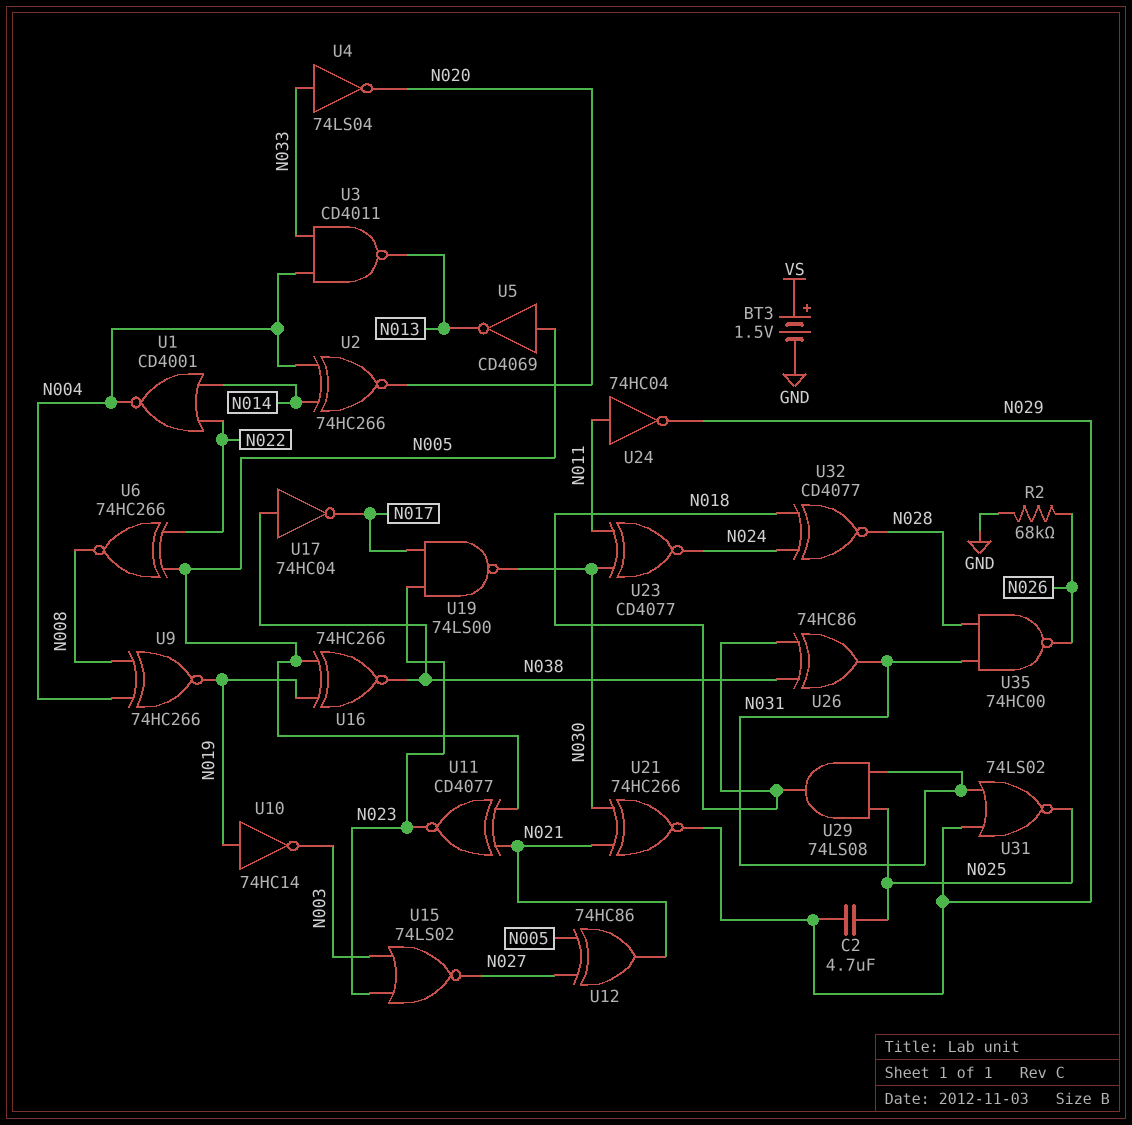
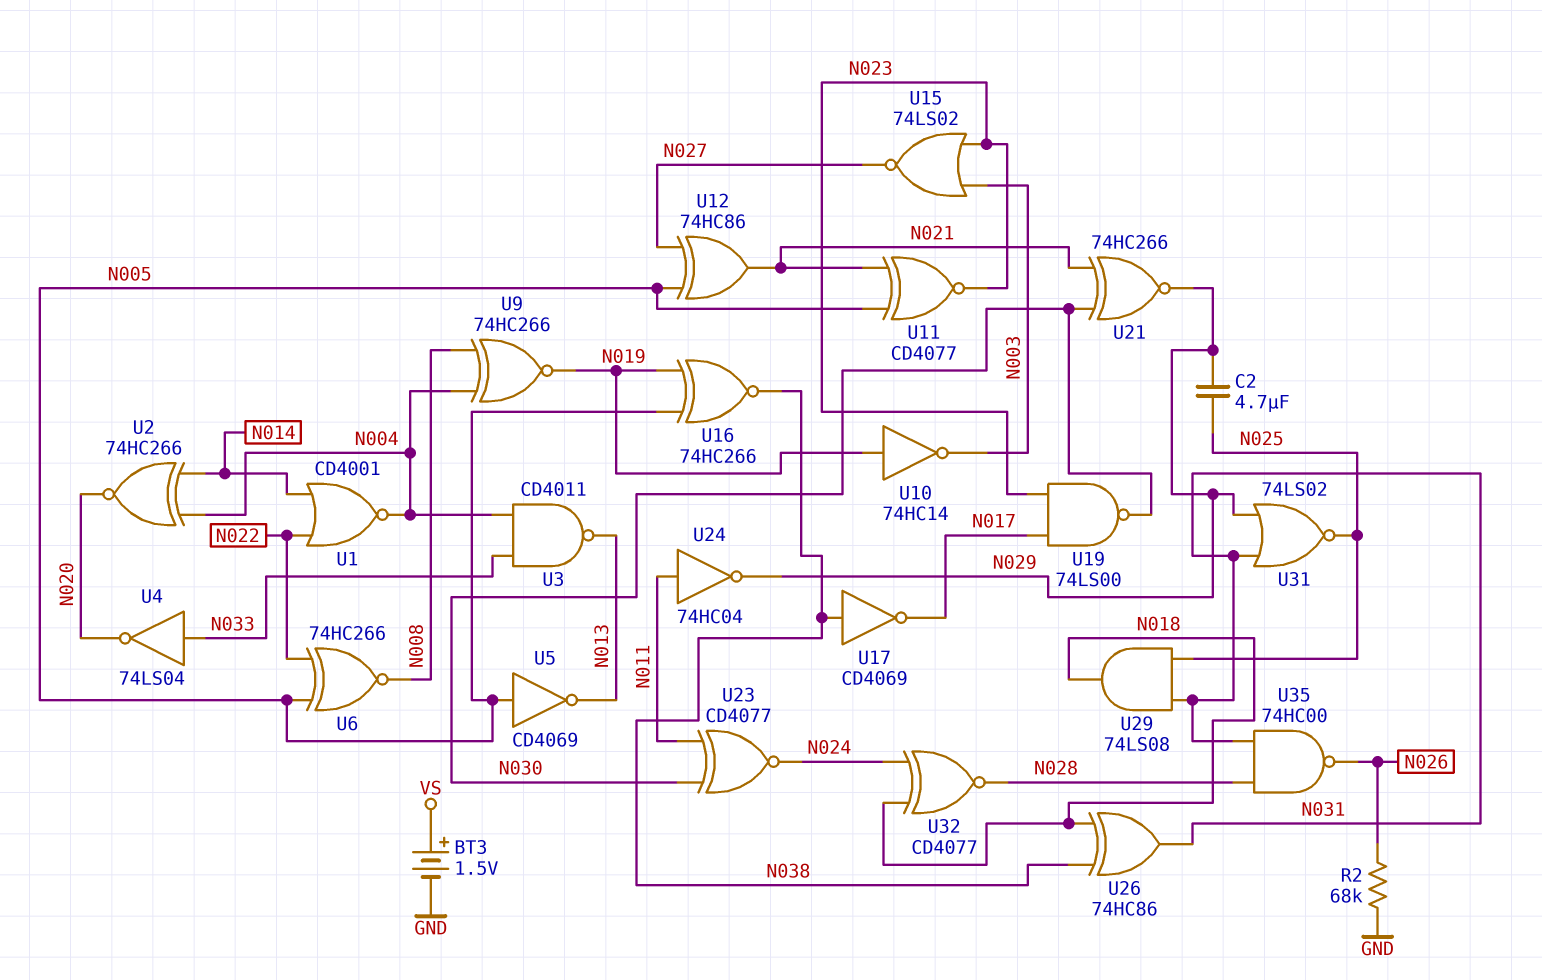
U17: NOT 74HC04 (in N038, out N017) -> NOT CD4069 (in N038, out N017)

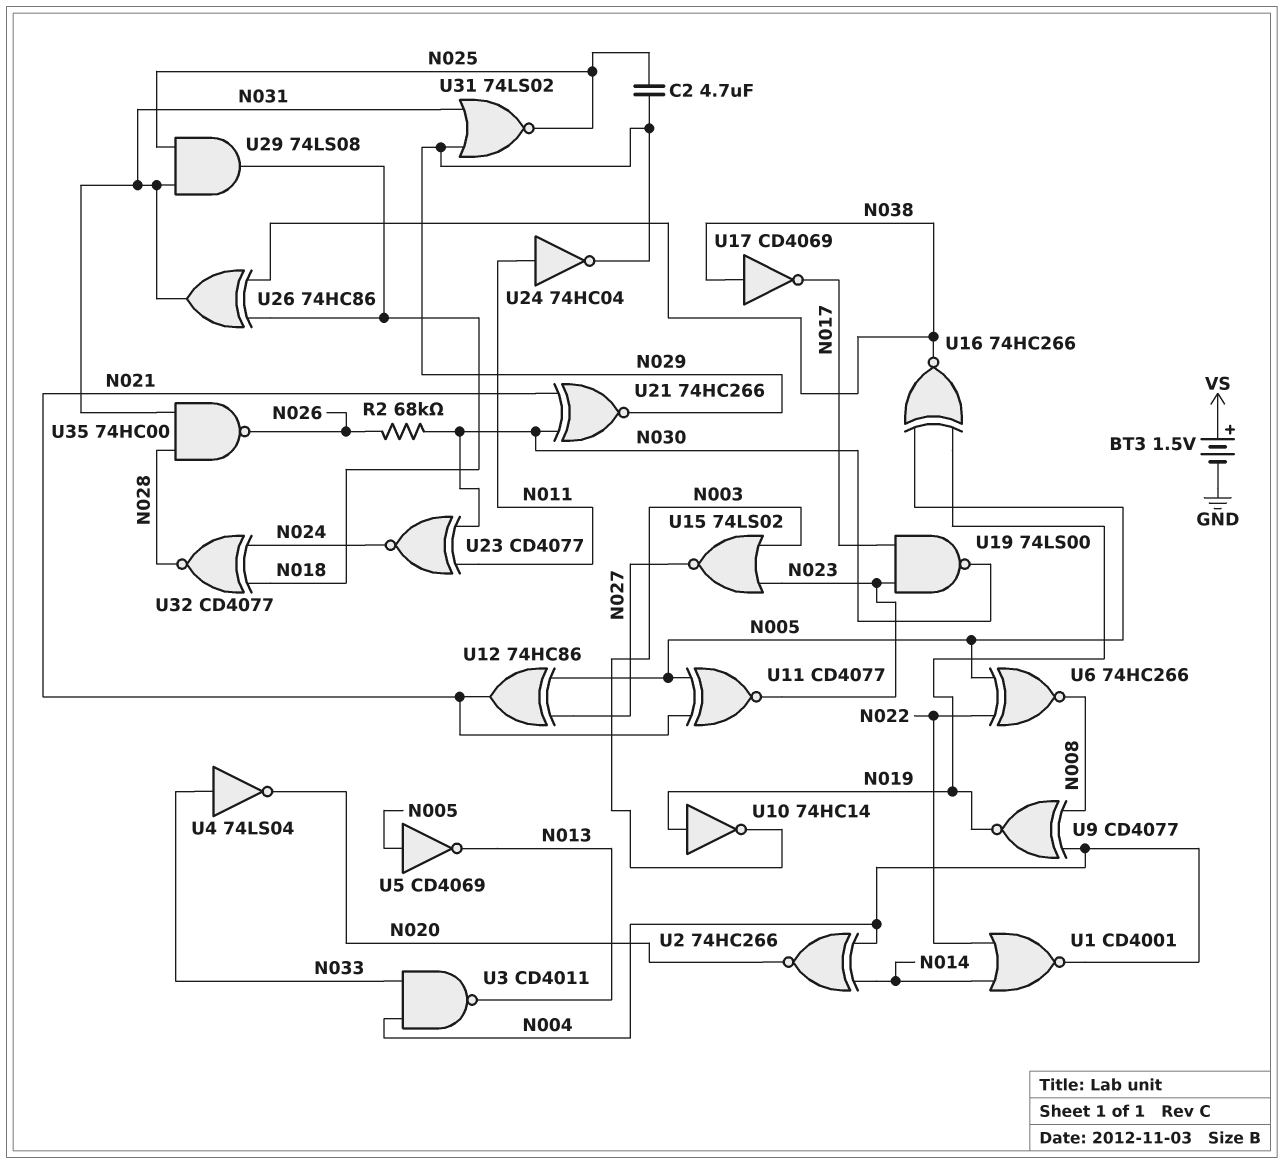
R2: 68k (GND, N026) -> 68k (N026, N030)
U9: XNOR 74HC266 (in N004, in N008, out N019) -> XNOR CD4077 (in N004, in N008, out N019)

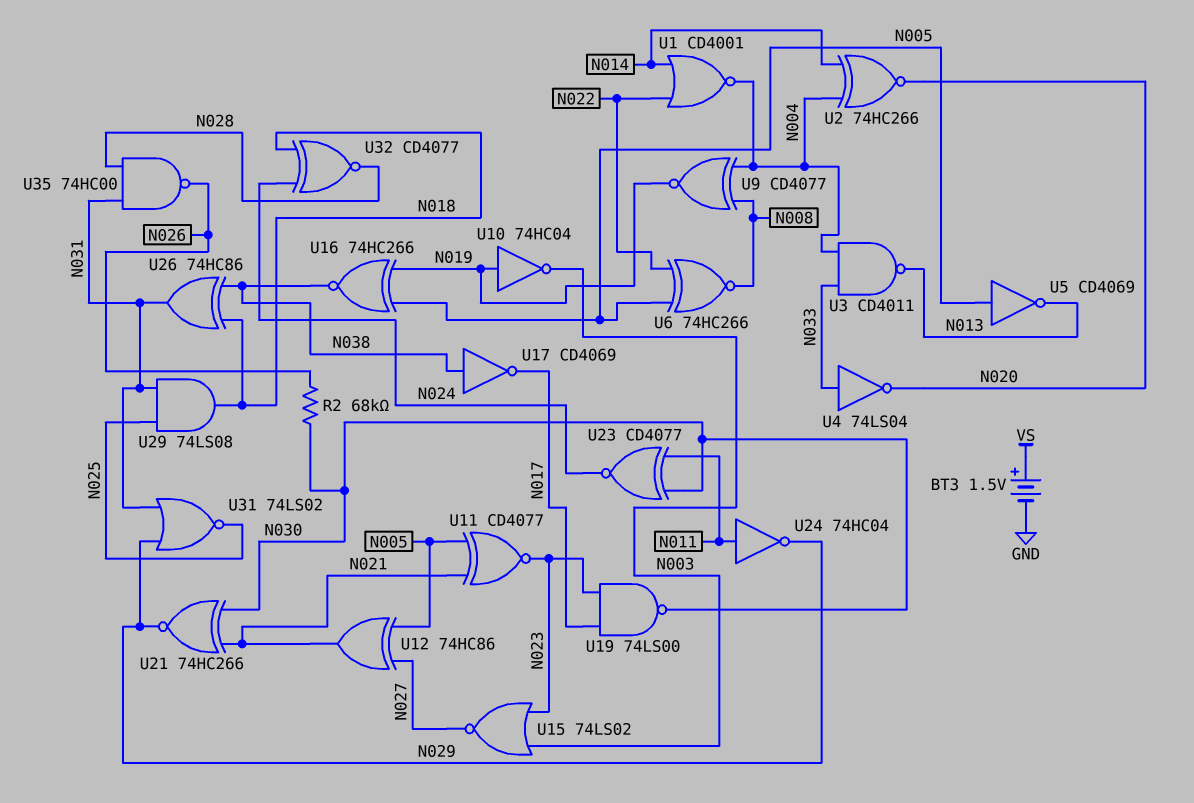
C2: 4.7uF (N025, N029) -> none
U10: NOT 74HC14 (in N019, out N003) -> NOT 74HC04 (in N019, out N003)

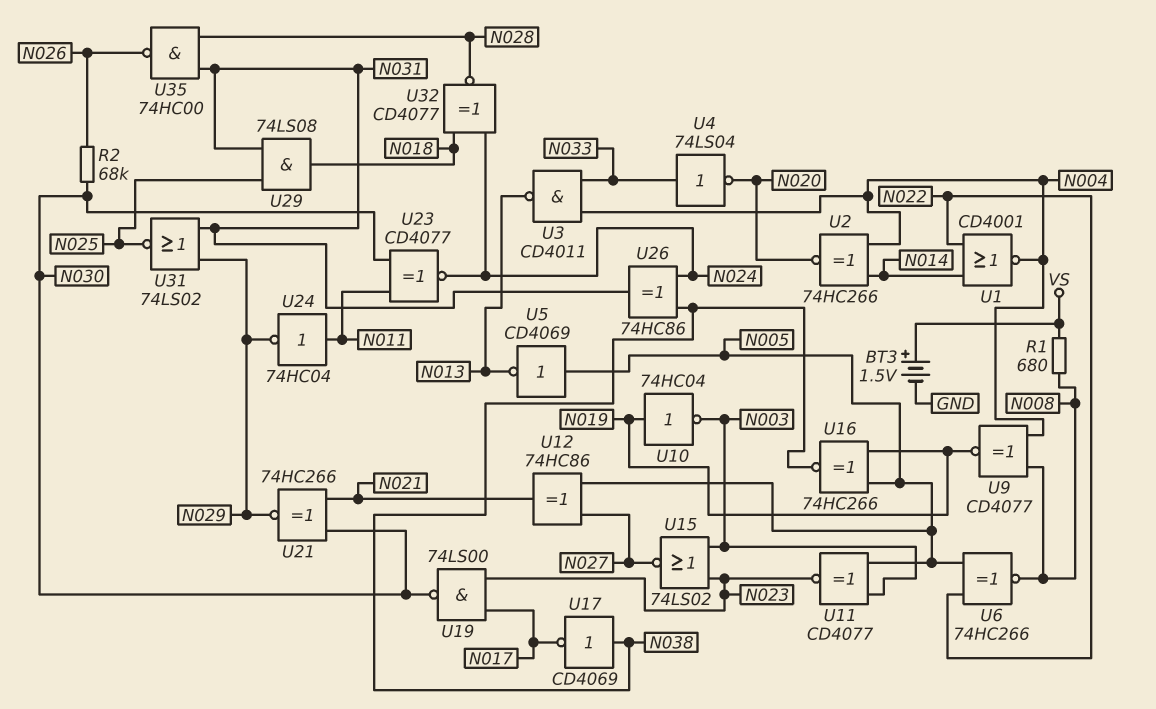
R1: none -> 680 (N008, VS)
U11: XNOR CD4077 (in N005, in N021, out N023) -> XNOR CD4077 (in N003, in N005, out N023)
U26: XOR 74HC86 (in N018, in N038, out N031) -> XOR 74HC86 (in N024, in N038, out N031)

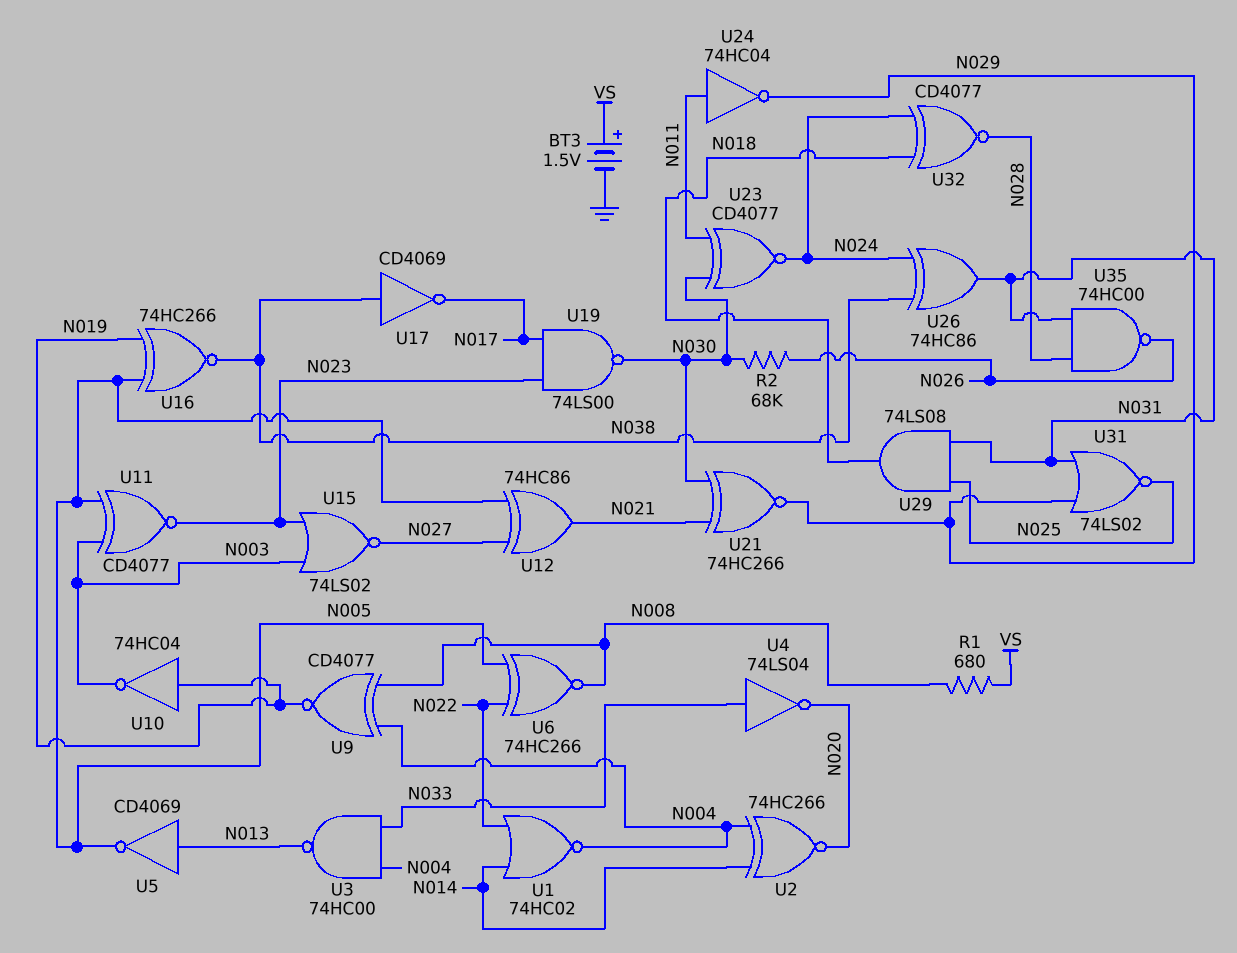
U1: NOR CD4001 (in N014, in N022, out N004) -> NOR 74HC02 (in N014, in N022, out N004)
U3: NAND CD4011 (in N004, in N033, out N013) -> NAND 74HC00 (in N004, in N033, out N013)
U5: NOT CD4069 (in N005, out N013) -> NOT CD4069 (in N013, out N005)

